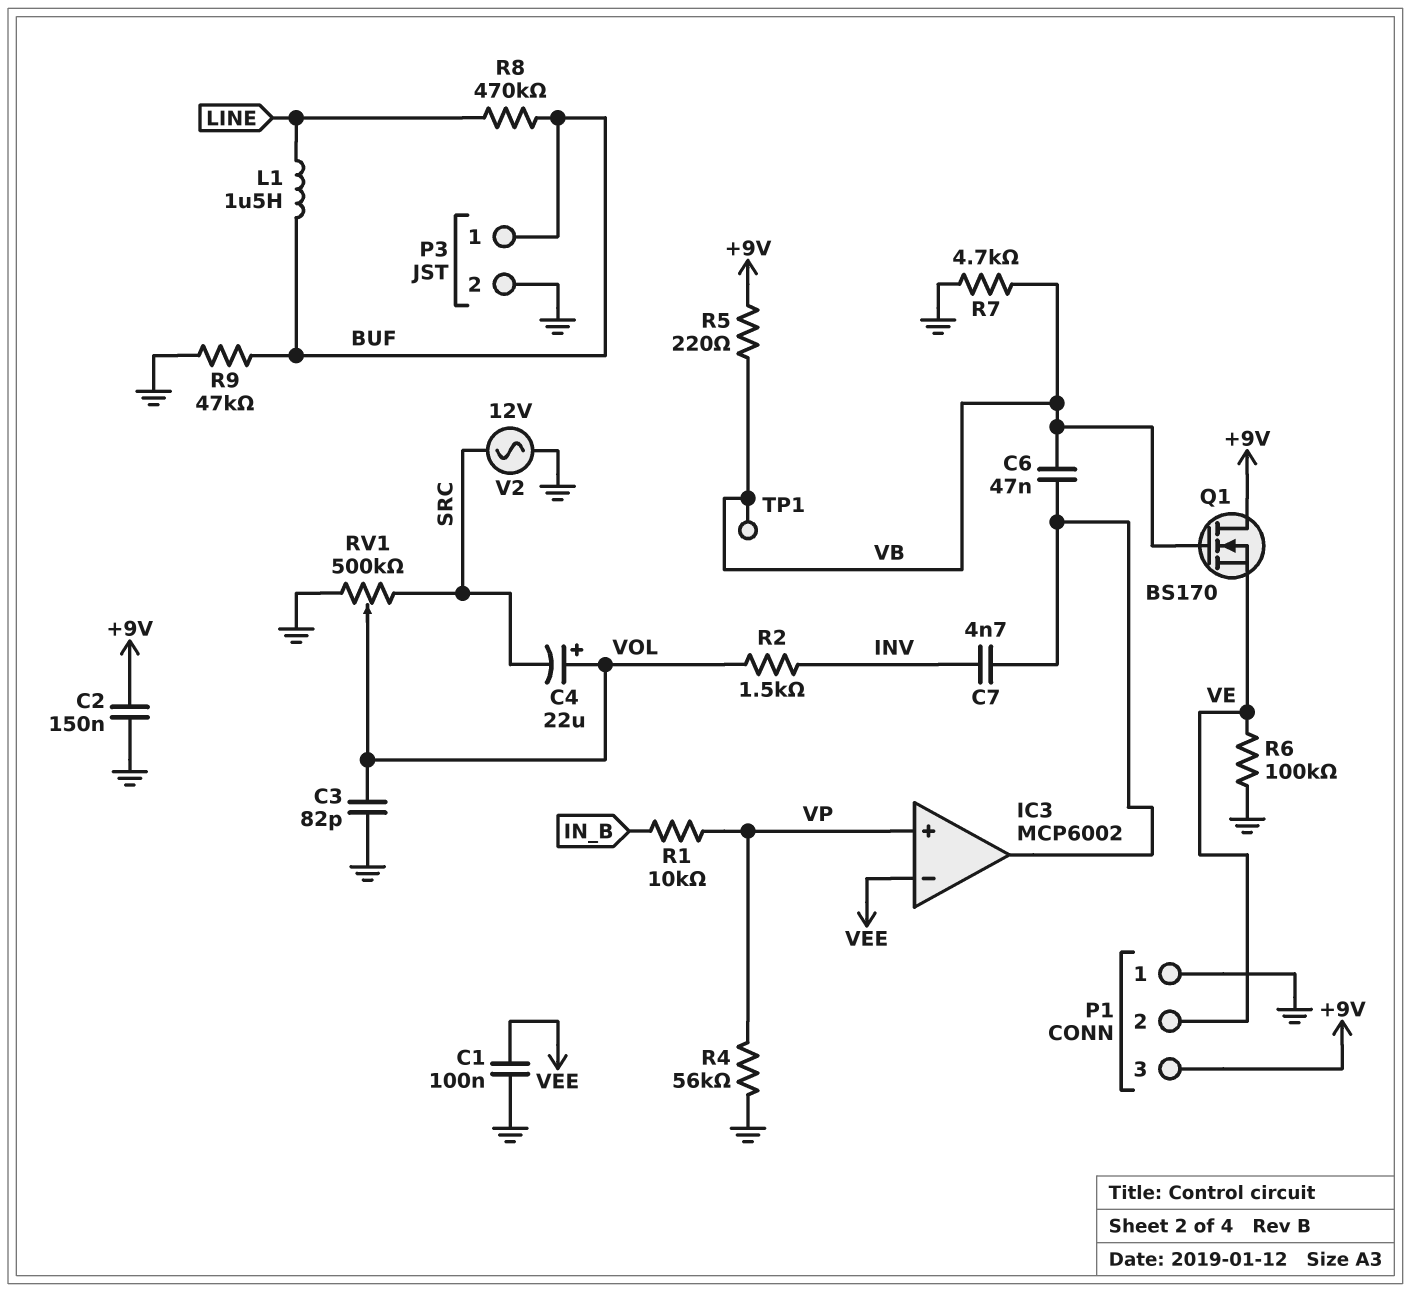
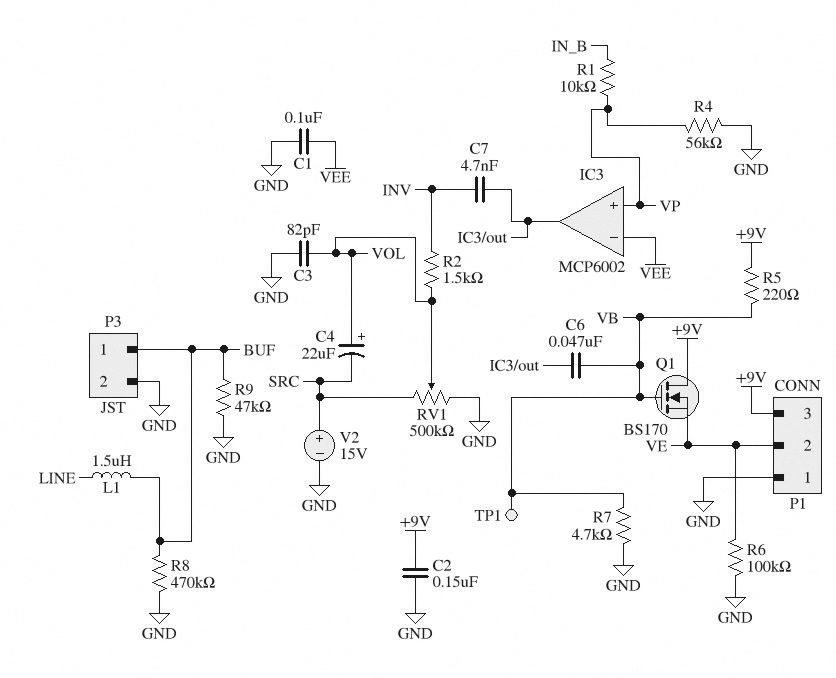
R8: 470k (BUF, LINE) -> 470k (BUF, GND)
V2: AC 12V (GND, SRC) -> 15V (plus SRC, minus GND)

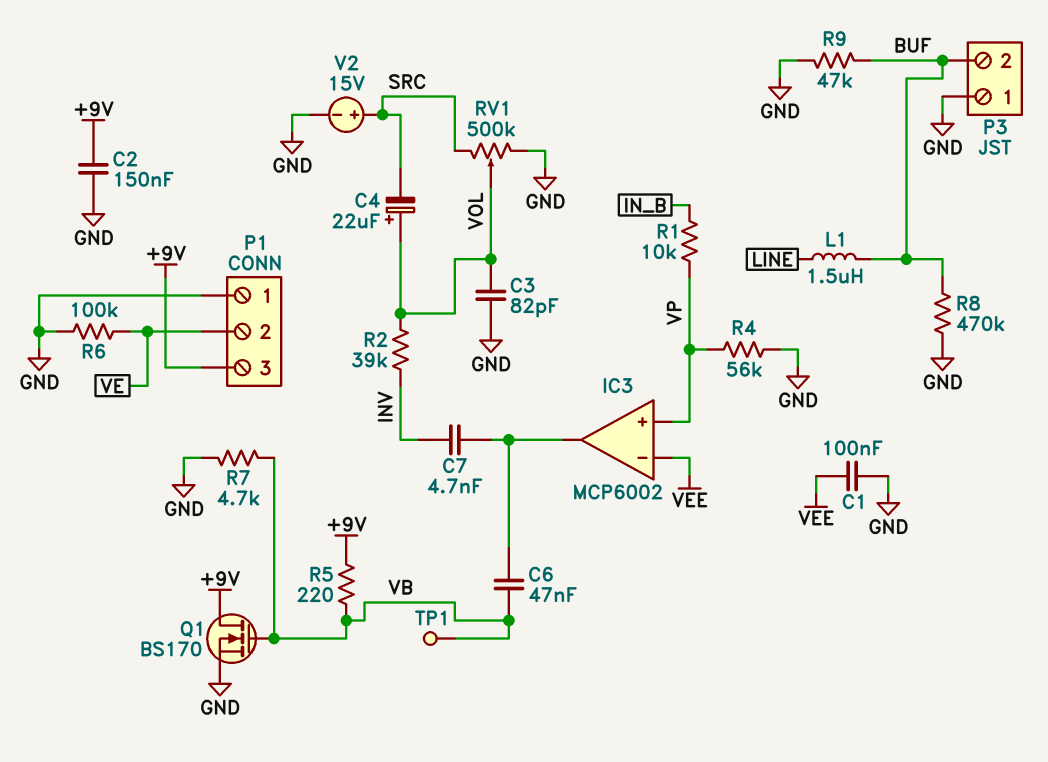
P3 pin 1: BUF -> GND
P3 pin 2: GND -> BUF
Q1: NMOS BS170 (G VB, D +9V, S VE) -> NMOS BS170 (G VB, D +9V, S GND)
R2: 1.5k (INV, VOL) -> 39k (INV, VOL)

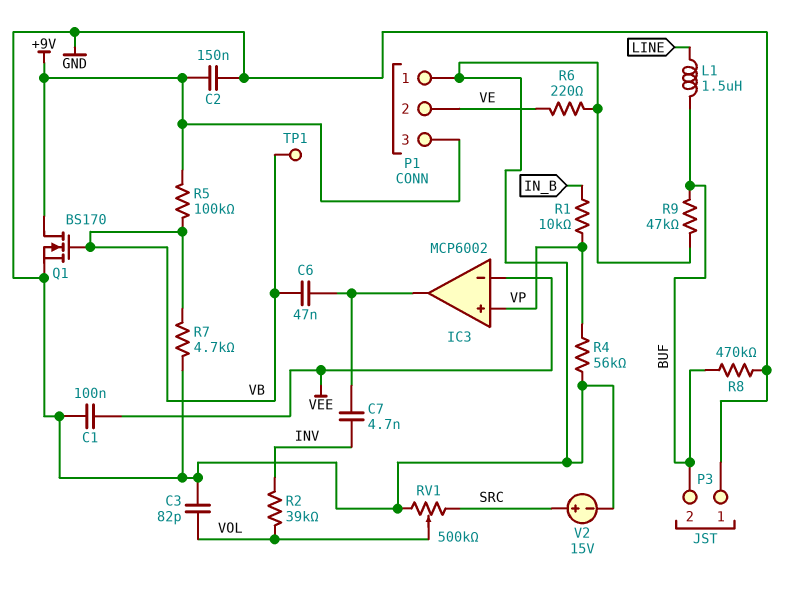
C4: 22uF (plus VOL, minus SRC) -> none
R5: 220 (+9V, VB) -> 100k (+9V, VB)
R6: 100k (GND, VE) -> 220 (GND, VE)

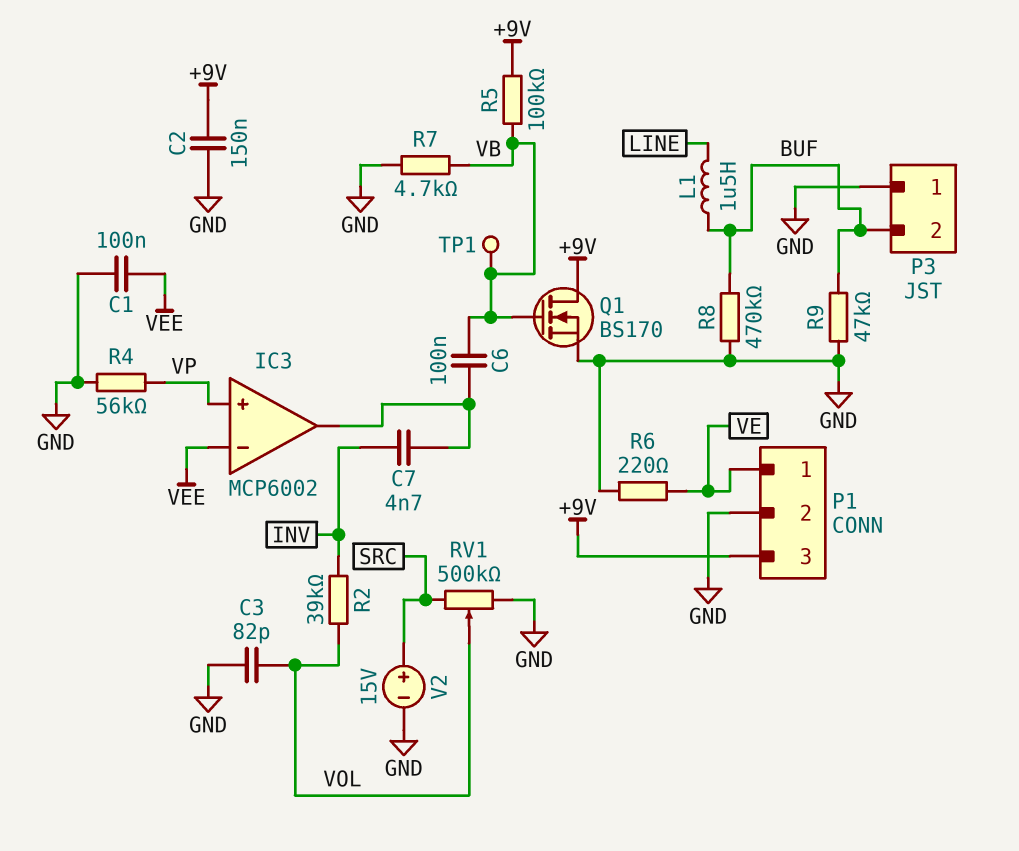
C6: 47nF (IC3/out, VB) -> 100nF (IC3/out, VB)
P1 pin 1: GND -> VE
P1 pin 2: VE -> GND
R1: 10k (IN_B, VP) -> none

